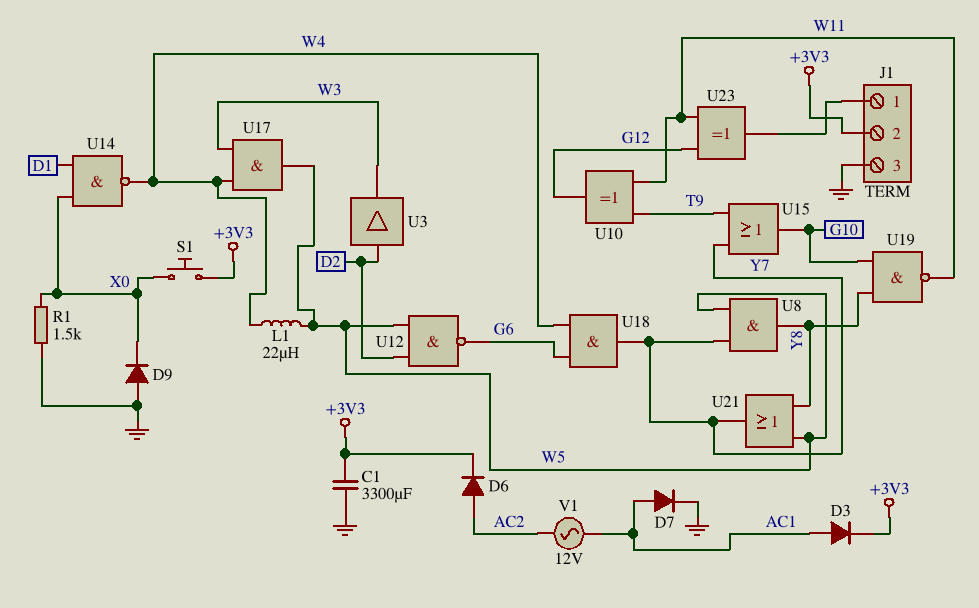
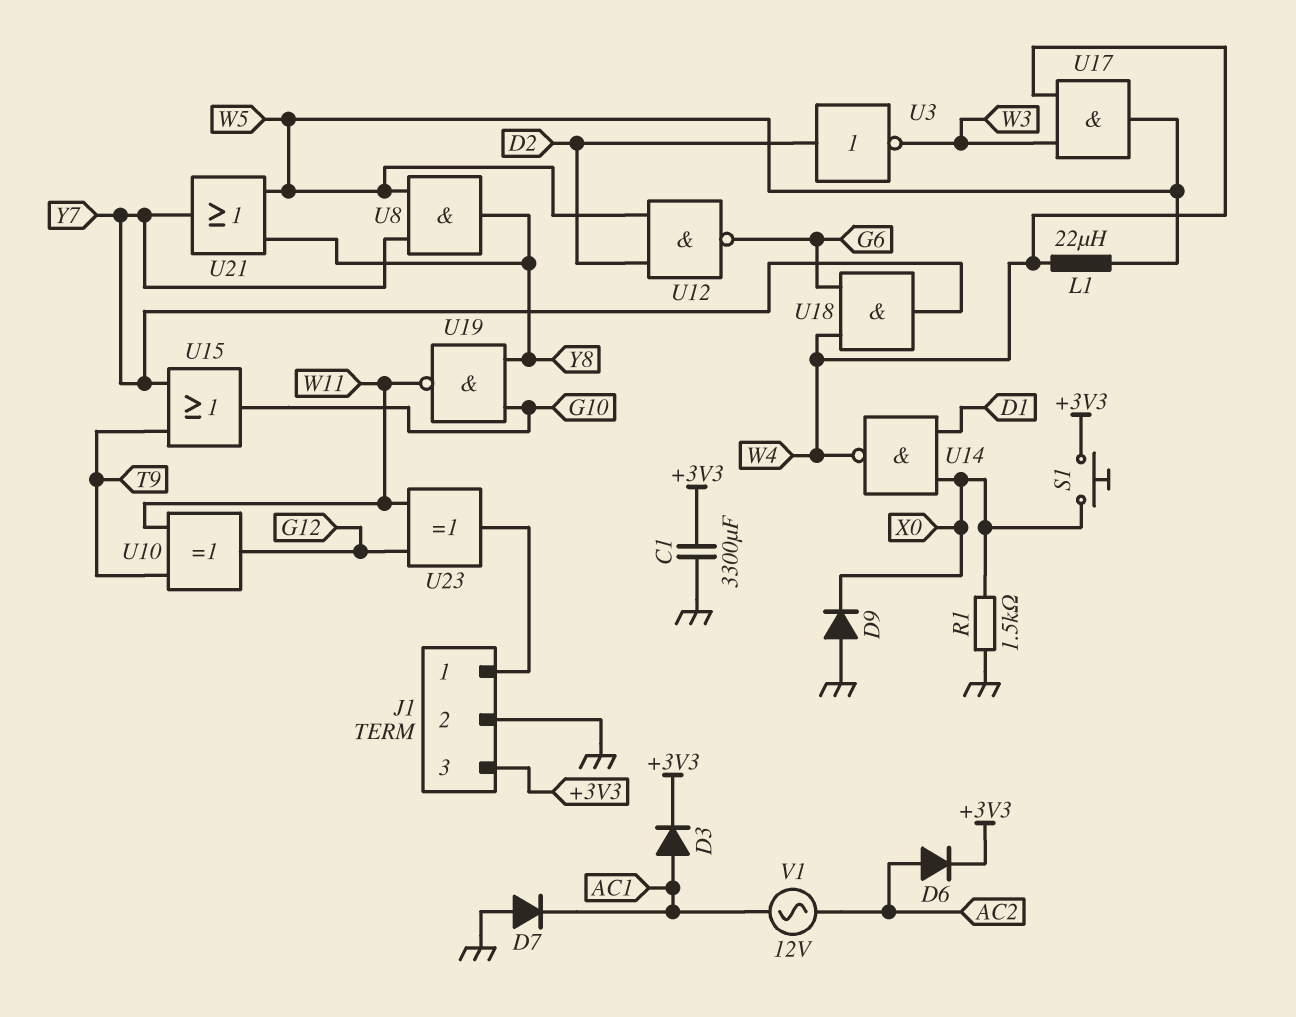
D7: diode (A AC1, K GND) -> diode (A GND, K AC1)
J1 pin 2: +3V3 -> GND
J1 pin 3: GND -> +3V3
U3: buffer (in D2, out W3) -> NOT (in D2, out W3)

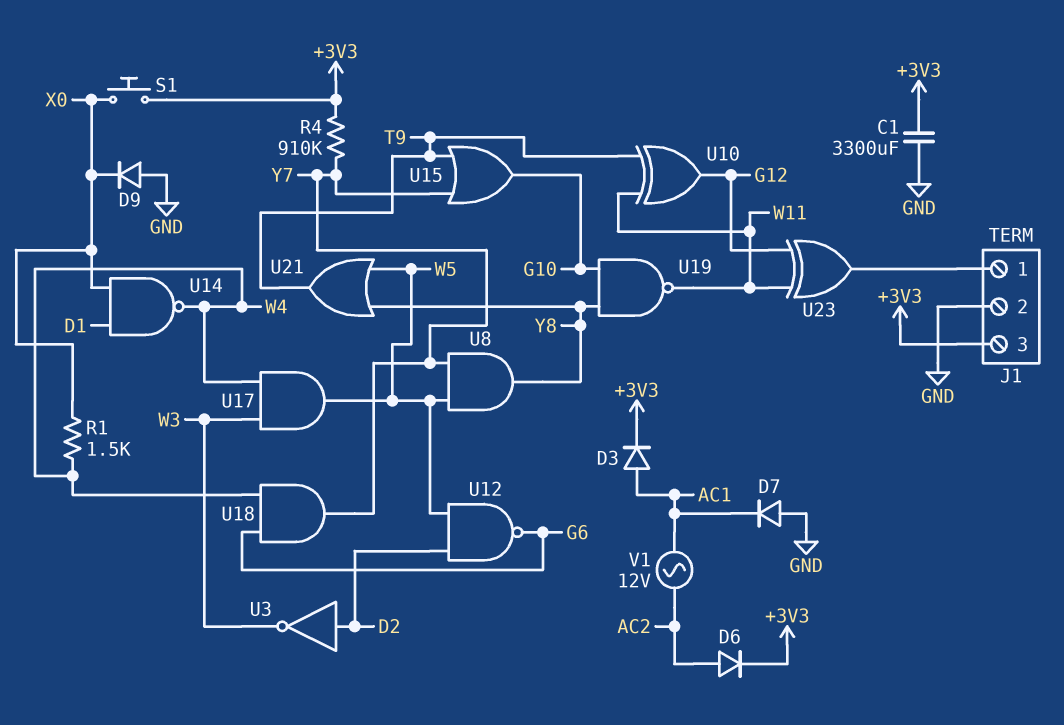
L1: 22uH (W4, W5) -> none
R1: 1.5k (GND, X0) -> 1.5k (W4, X0)
R4: none -> 910k (+3V3, Y7)
U21: OR (in W5, in Y8, out Y7) -> OR (in W5, in Y8, out T9)

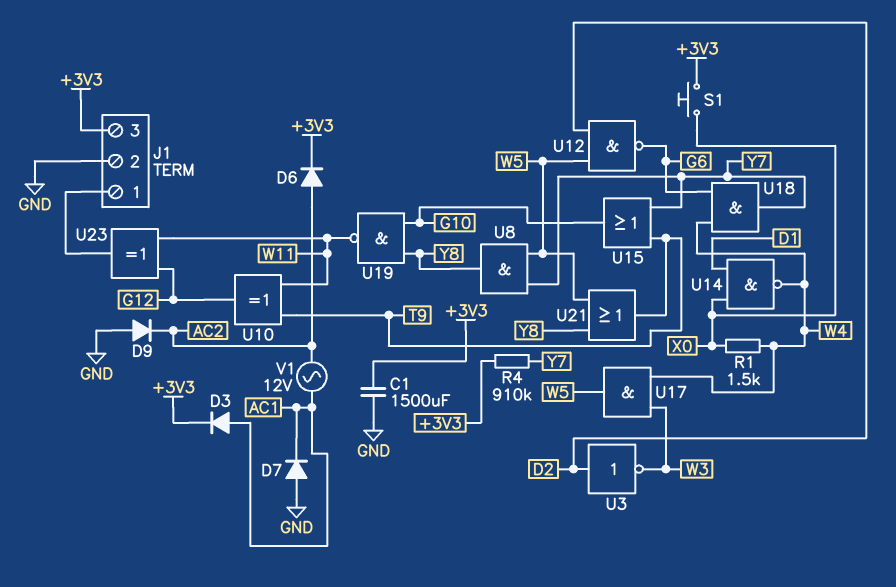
C1: 3300uF (+3V3, GND) -> 1500uF (+3V3, GND)
D9: diode (A GND, K X0) -> diode (A GND, K AC2)

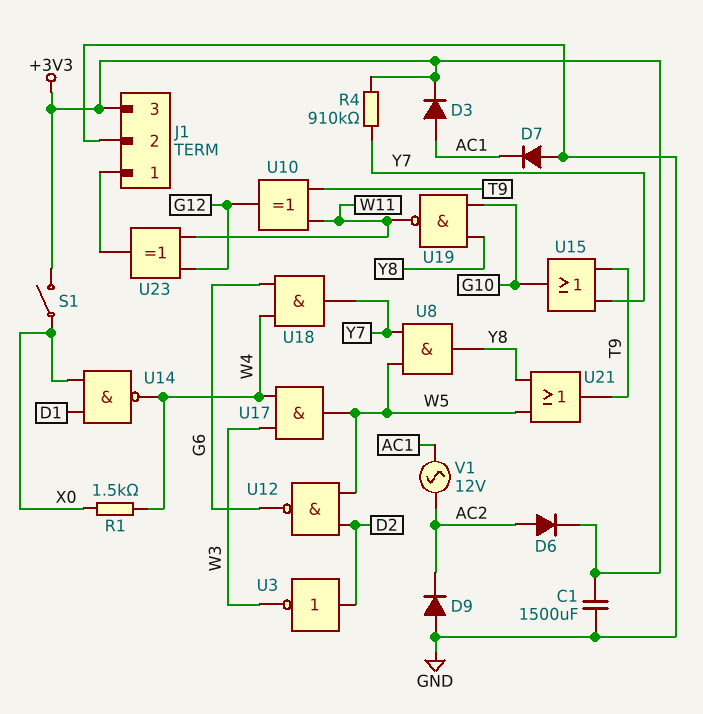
S1: button (+3V3, X0) -> switch (+3V3, X0)

